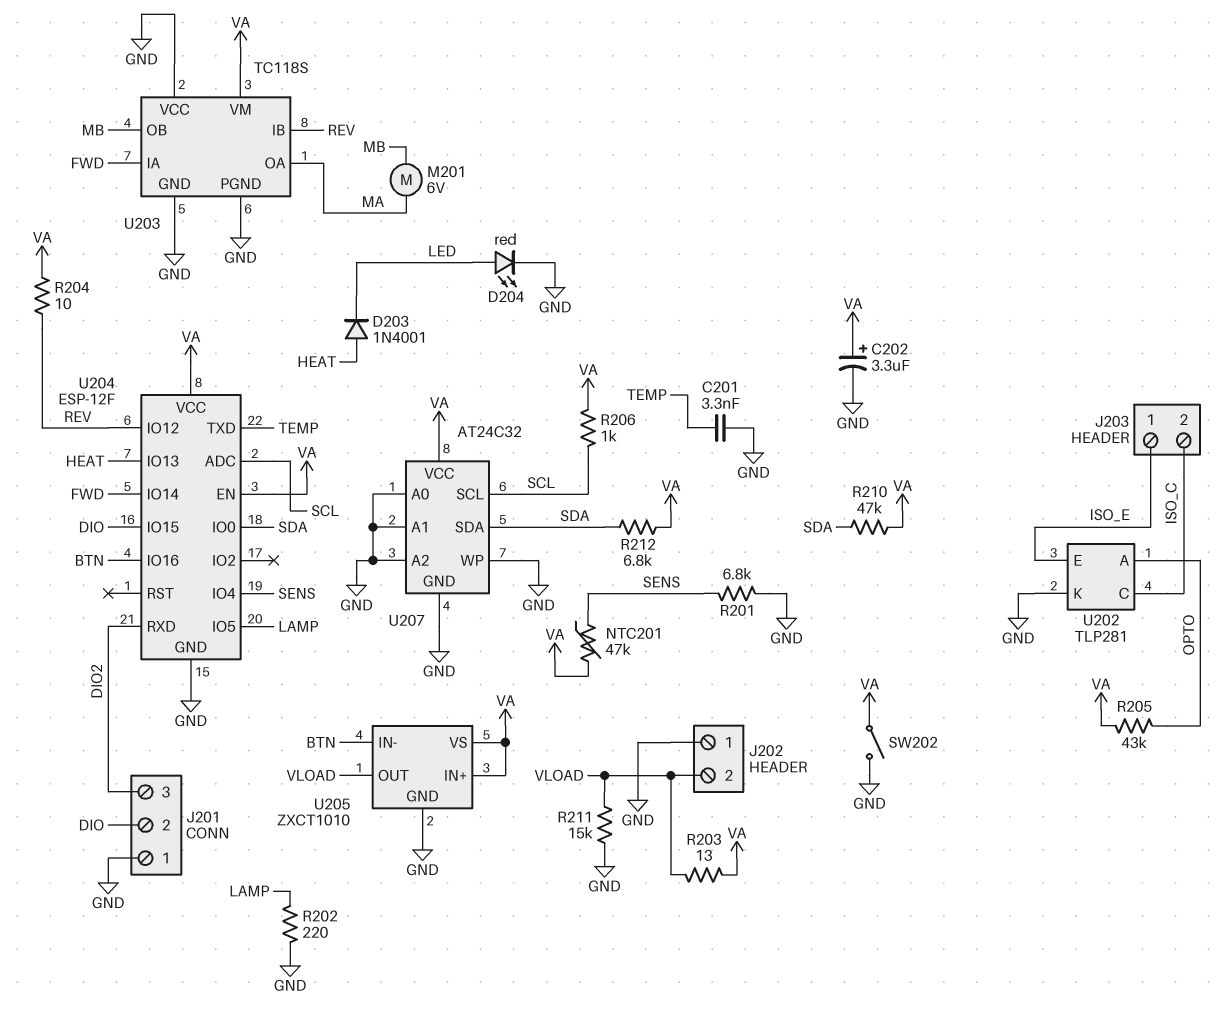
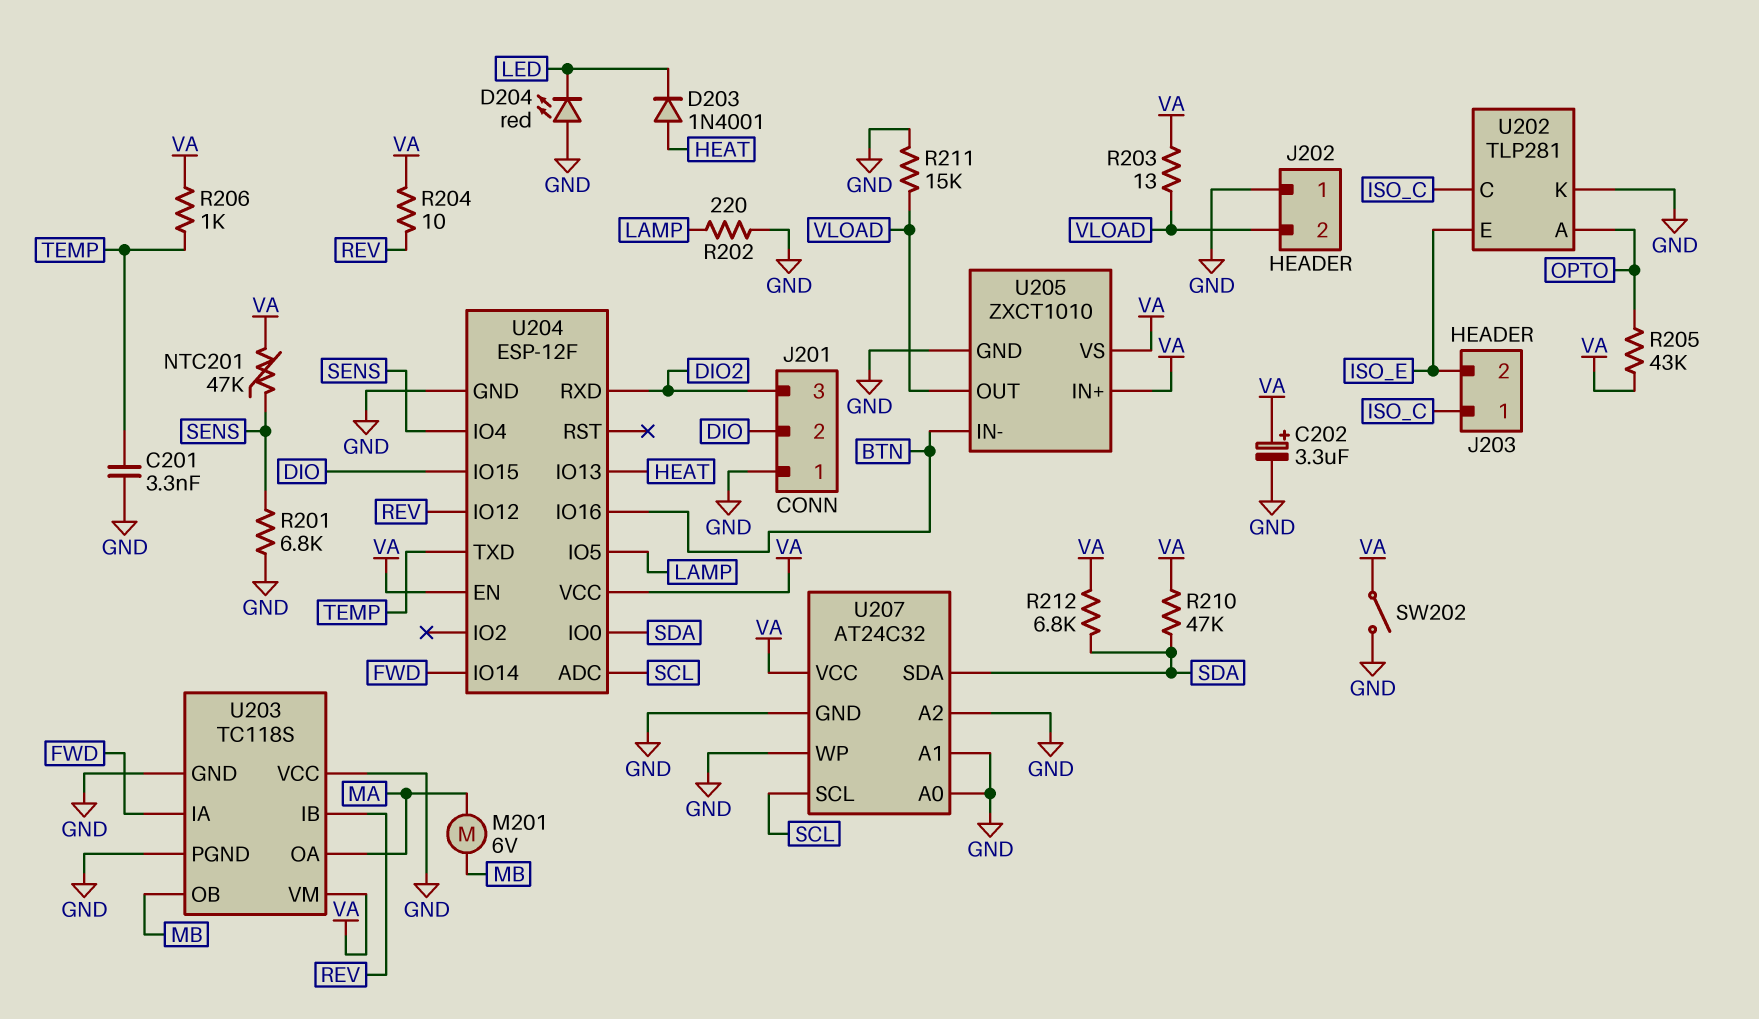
D204: LED red (A LED, K GND) -> LED red (A GND, K LED)
J203 pin 1: ISO_E -> ISO_C
J203 pin 2: ISO_C -> ISO_E
R206: 1k (SCL, VA) -> 1k (TEMP, VA)

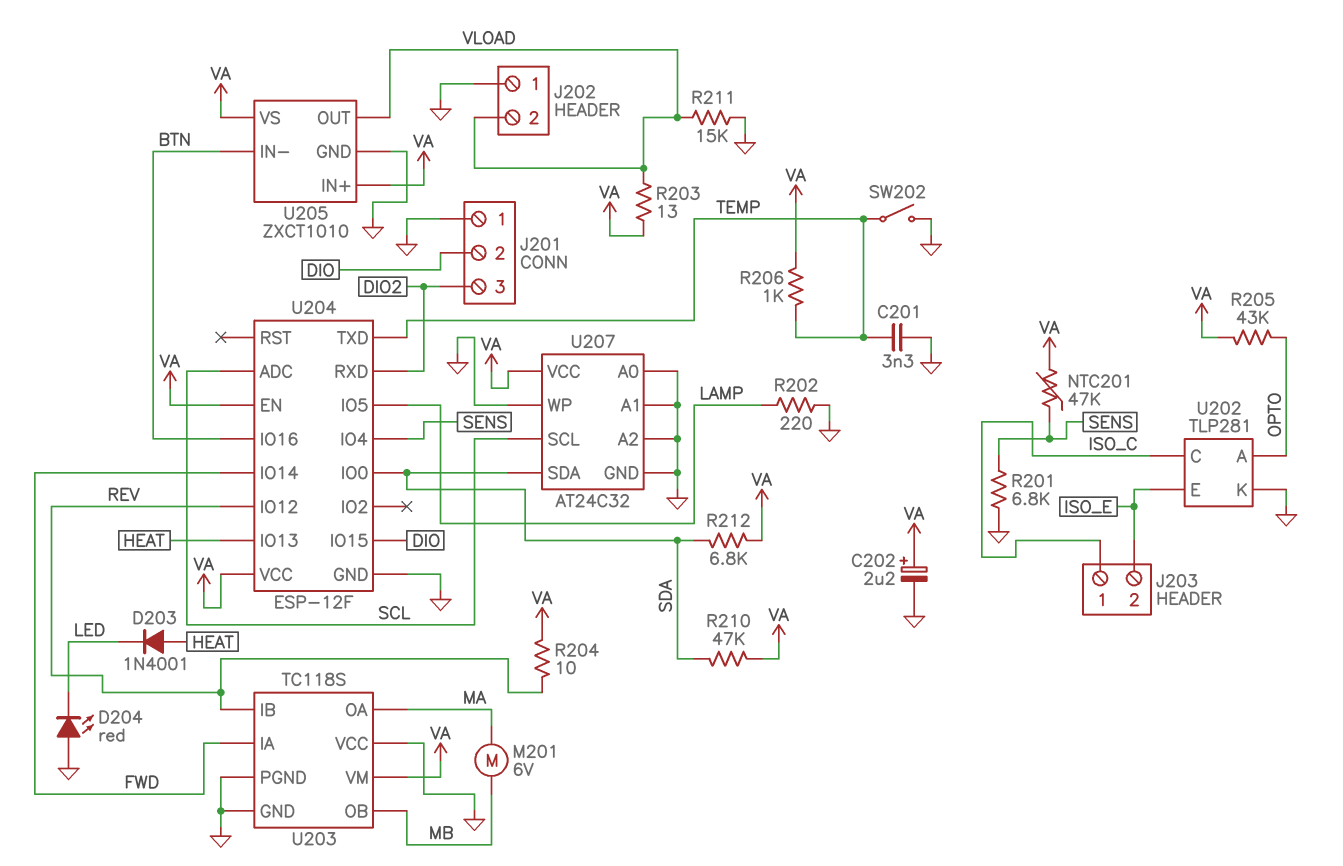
C202: 3.3uF (plus VA, minus GND) -> 2.2uF (plus VA, minus GND)
SW202: switch (GND, VA) -> switch (GND, TEMP)

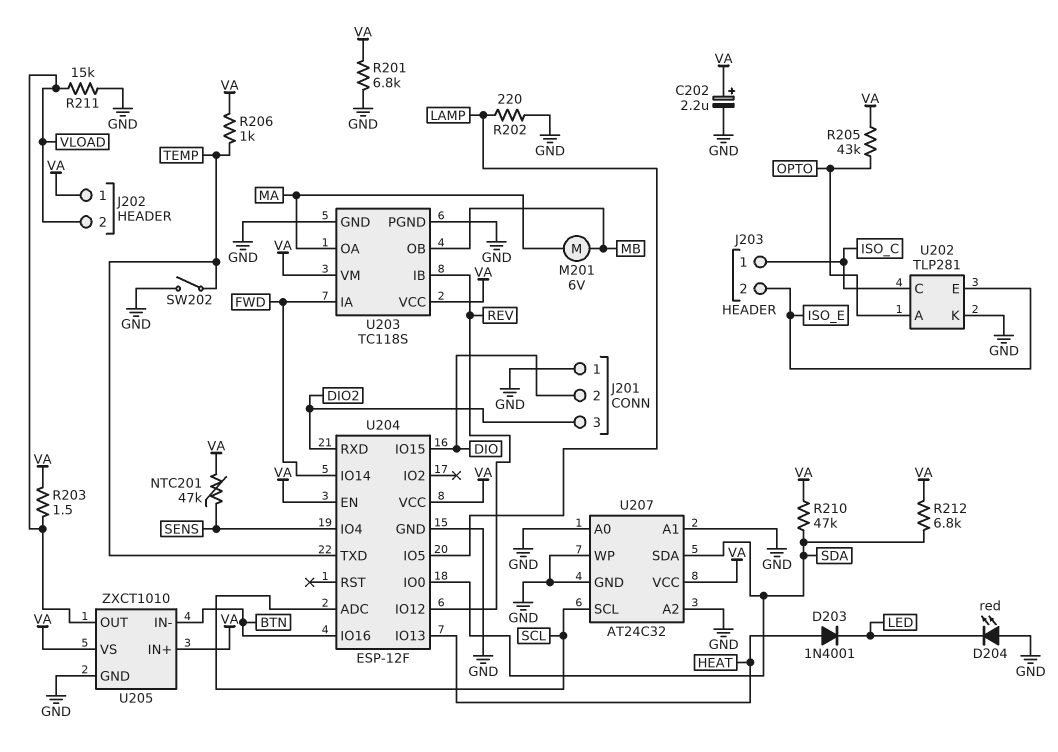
C201: 3.3nF (GND, TEMP) -> none
J202 pin 1: GND -> VA
R201: 6.8k (GND, SENS) -> 6.8k (GND, VA)
R203: 13 (VA, VLOAD) -> 1.5 (VA, VLOAD)
R204: 10 (REV, VA) -> none
U203 pin VCC: GND -> VA

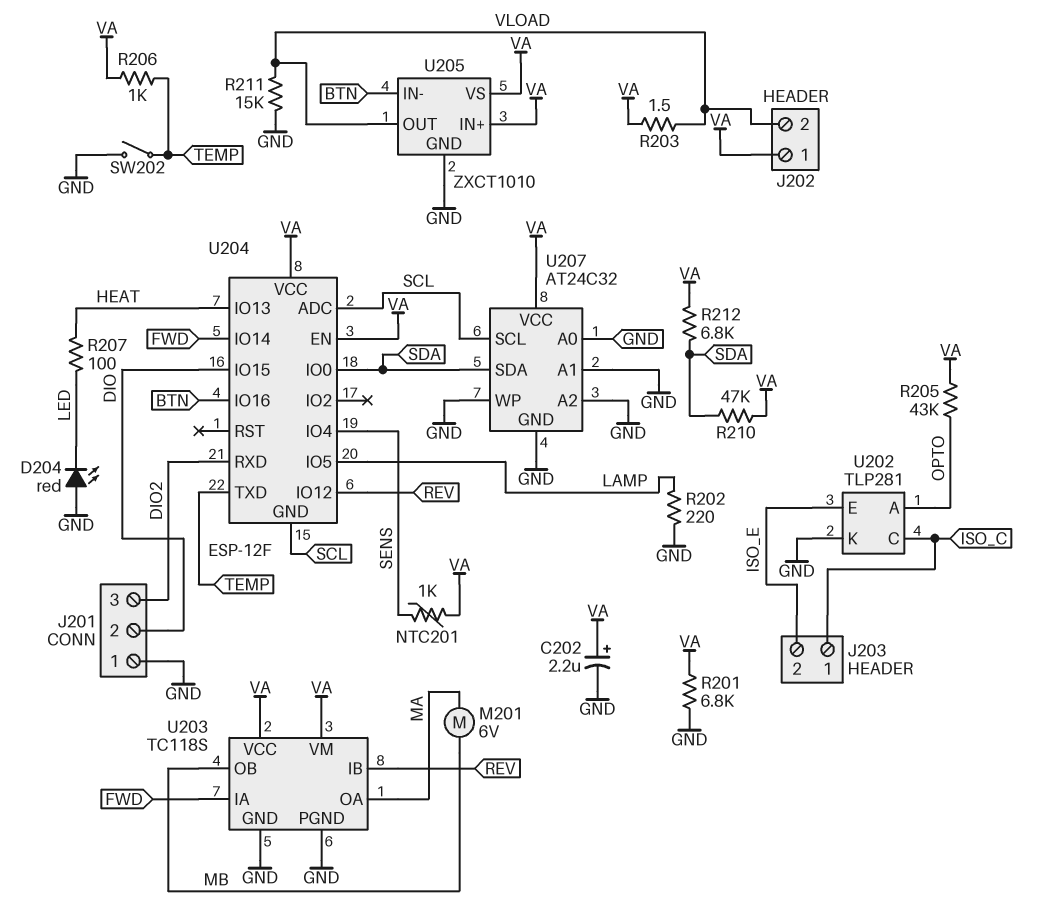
D203: diode 1N4001 (A HEAT, K LED) -> none
NTC201: 47k (SENS, VA) -> 1k (SENS, VA)
R207: none -> 100 (HEAT, LED)
U204 pin GND: GND -> SCL

